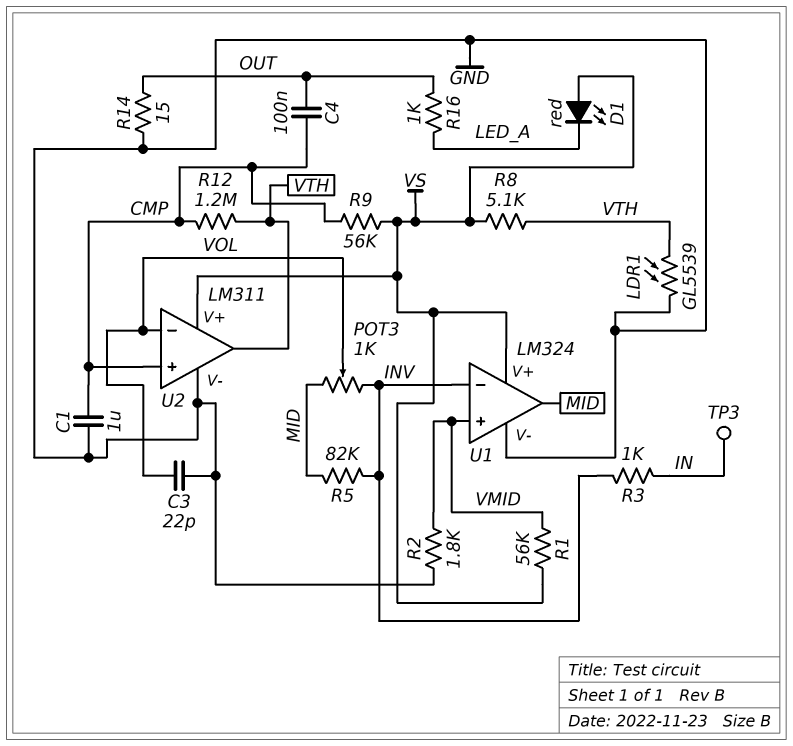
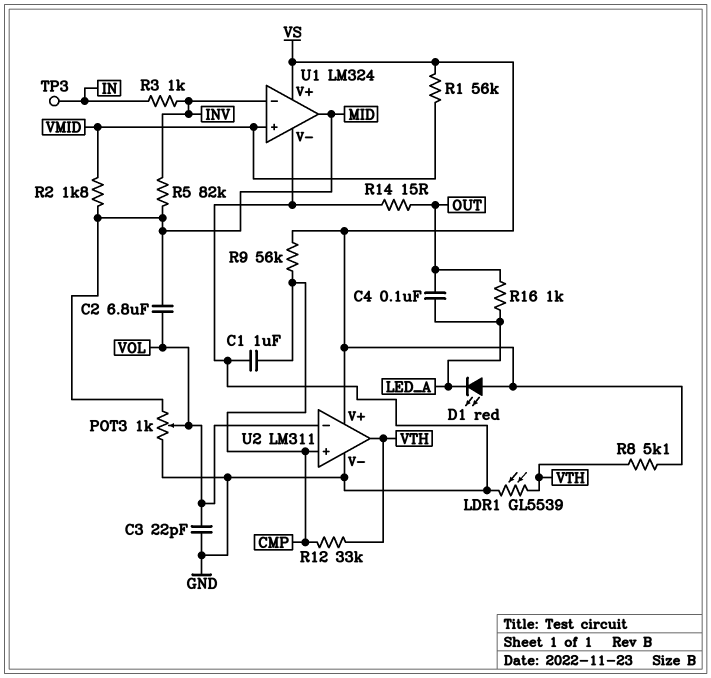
C2: none -> 6.8uF (MID, VOL)
C4: 100nF (CMP, OUT) -> 100nF (LED_A, OUT)
POT3: 1k (INV, MID, wiper VOL) -> 1k (GND, MID, wiper VOL)
R2: 1.8k (GND, VMID) -> 1.8k (MID, VMID)
R12: 1.2M (CMP, VTH) -> 33k (CMP, VTH)

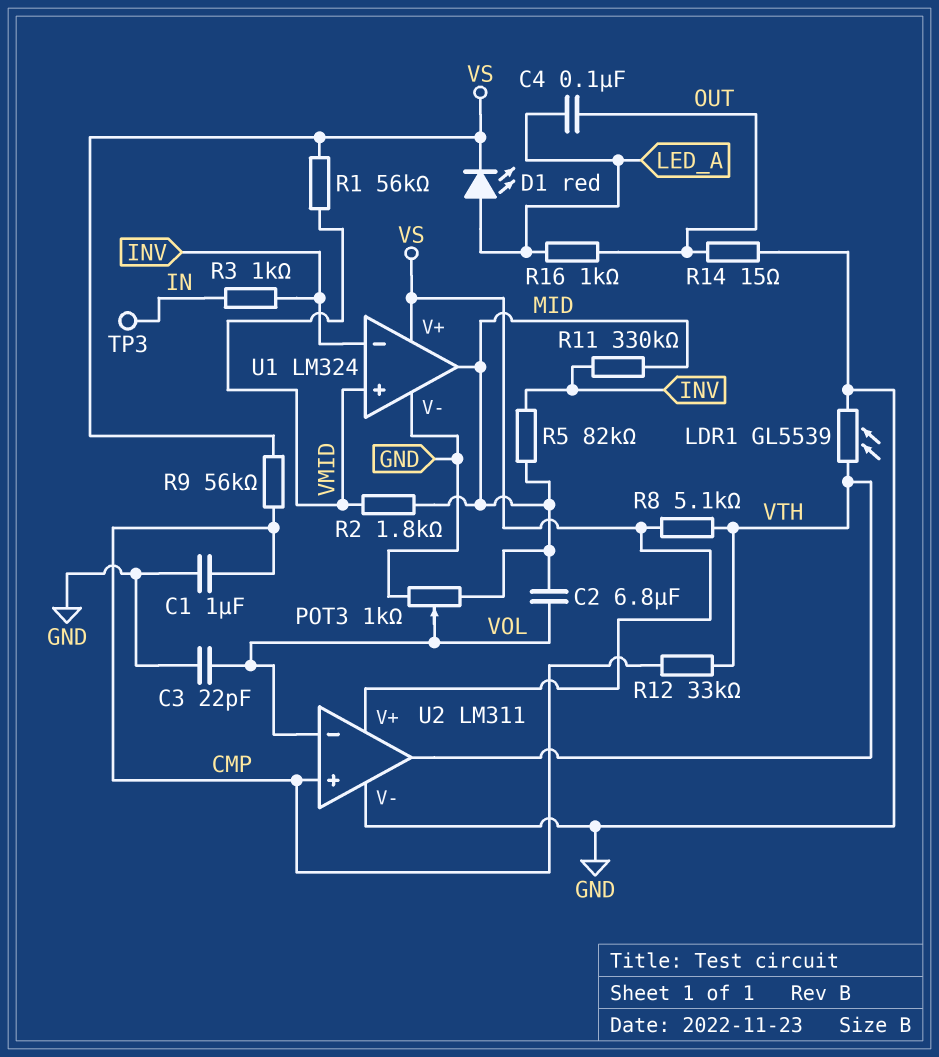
D1: LED red (A VS, K LED_A) -> LED red (A LED_A, K VS)
R11: none -> 330k (INV, MID)

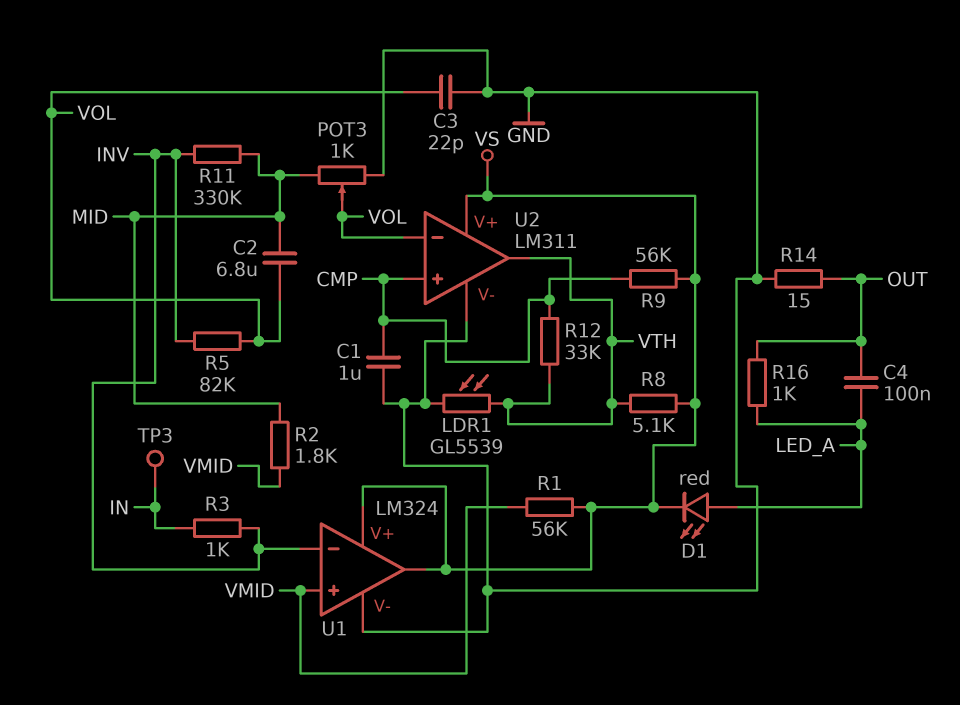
R5: 82k (INV, MID) -> 82k (INV, VOL)
U1 pin out: MID -> VS

